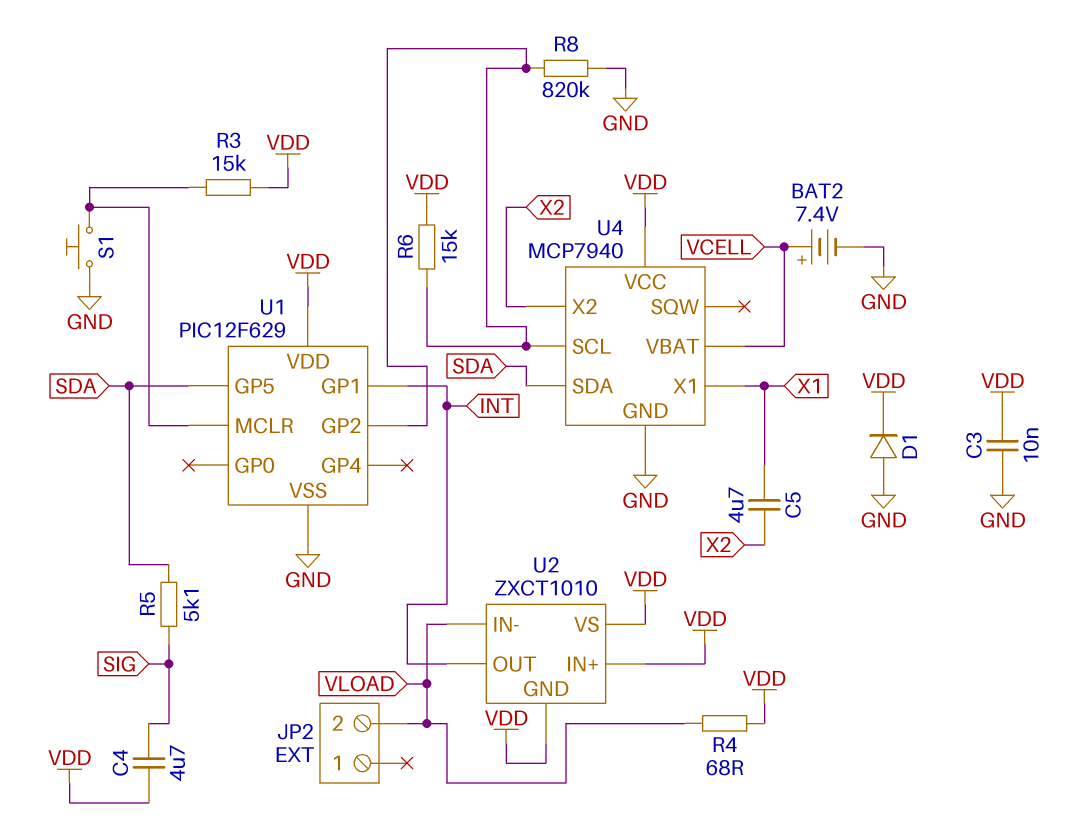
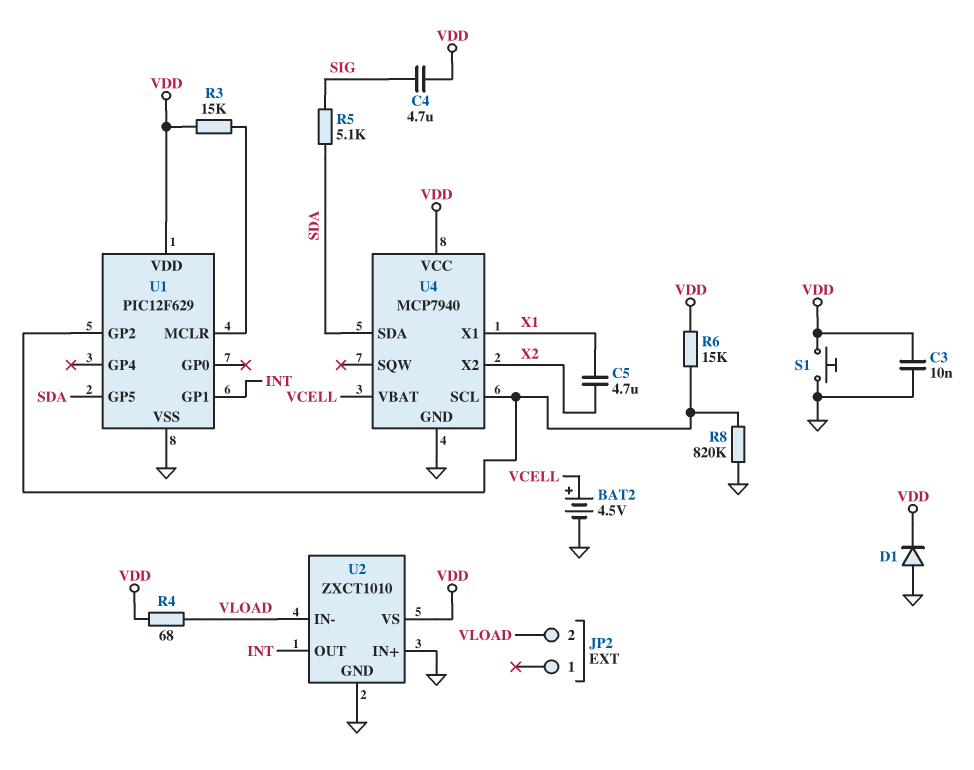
BAT2: 7.4V (plus VCELL, minus GND) -> 4.5V (plus VCELL, minus GND)
S1: button (GND, U1/MCLR) -> button (GND, VDD)
U2 pin GND: VDD -> GND
U2 pin IN+: VDD -> GND

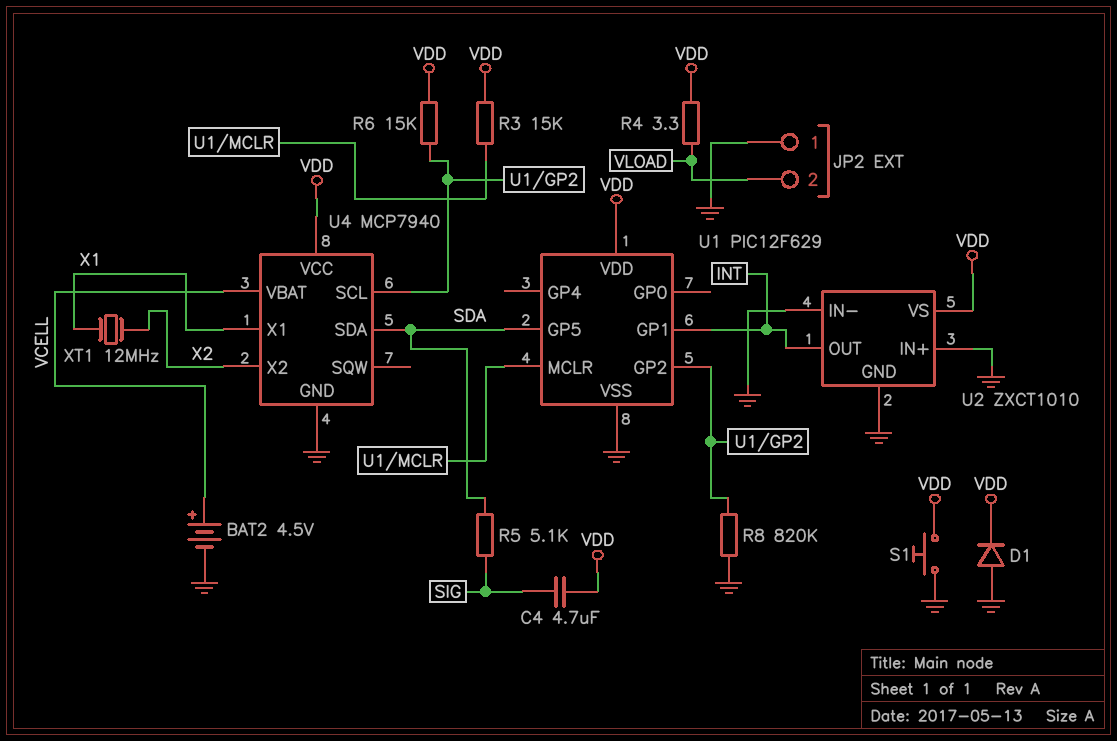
C3: 10nF (GND, VDD) -> none
C5: 4.7uF (X1, X2) -> none
JP2 pin 1: none -> GND
R4: 68 (VDD, VLOAD) -> 3.3 (VDD, VLOAD)
U2 pin IN-: VLOAD -> GND
XT1: none -> 12MHz (X1, X2)

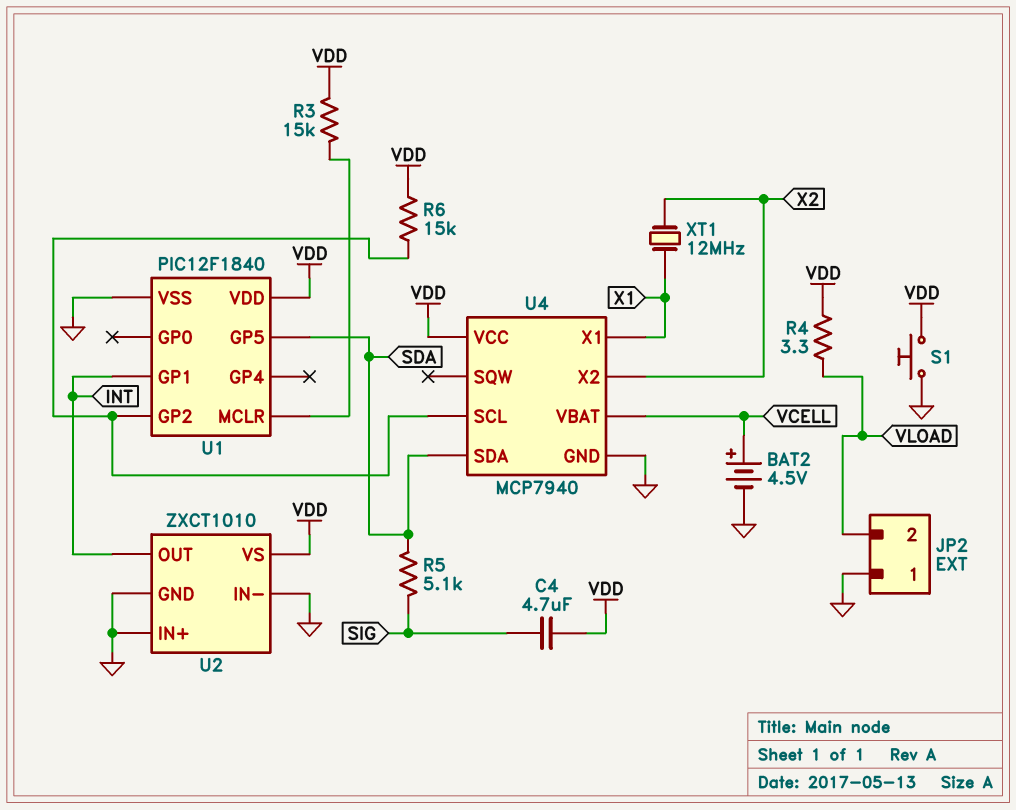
D1: diode (A GND, K VDD) -> none
R8: 820k (GND, U1/GP2) -> none
U1: PIC12F629 -> PIC12F1840

